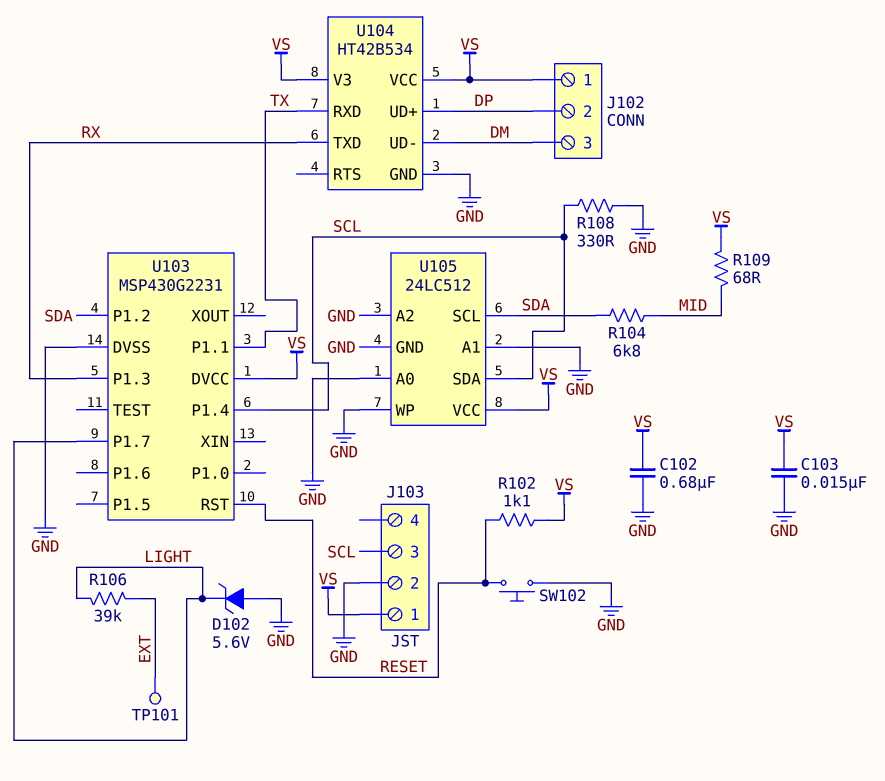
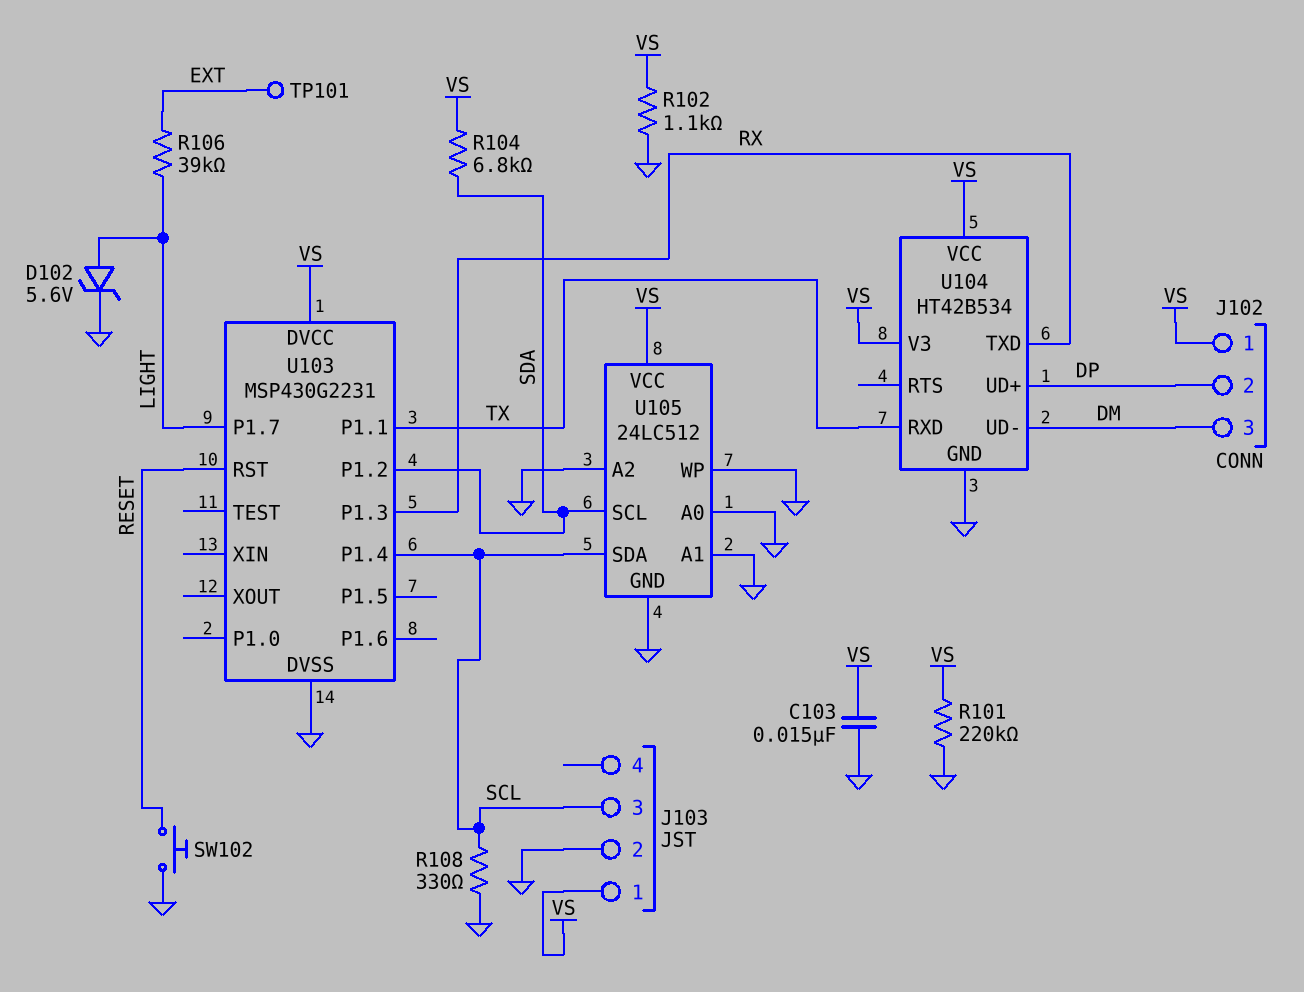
C102: 680nF (GND, VS) -> none
D102: zener 5.6V (A GND, K LIGHT) -> zener 5.6V (A LIGHT, K GND)
R101: none -> 220k (GND, VS)
R102: 1.1k (RESET, VS) -> 1.1k (GND, VS)
R104: 6.8k (MID, SDA) -> 6.8k (SDA, VS)
R109: 68 (MID, VS) -> none

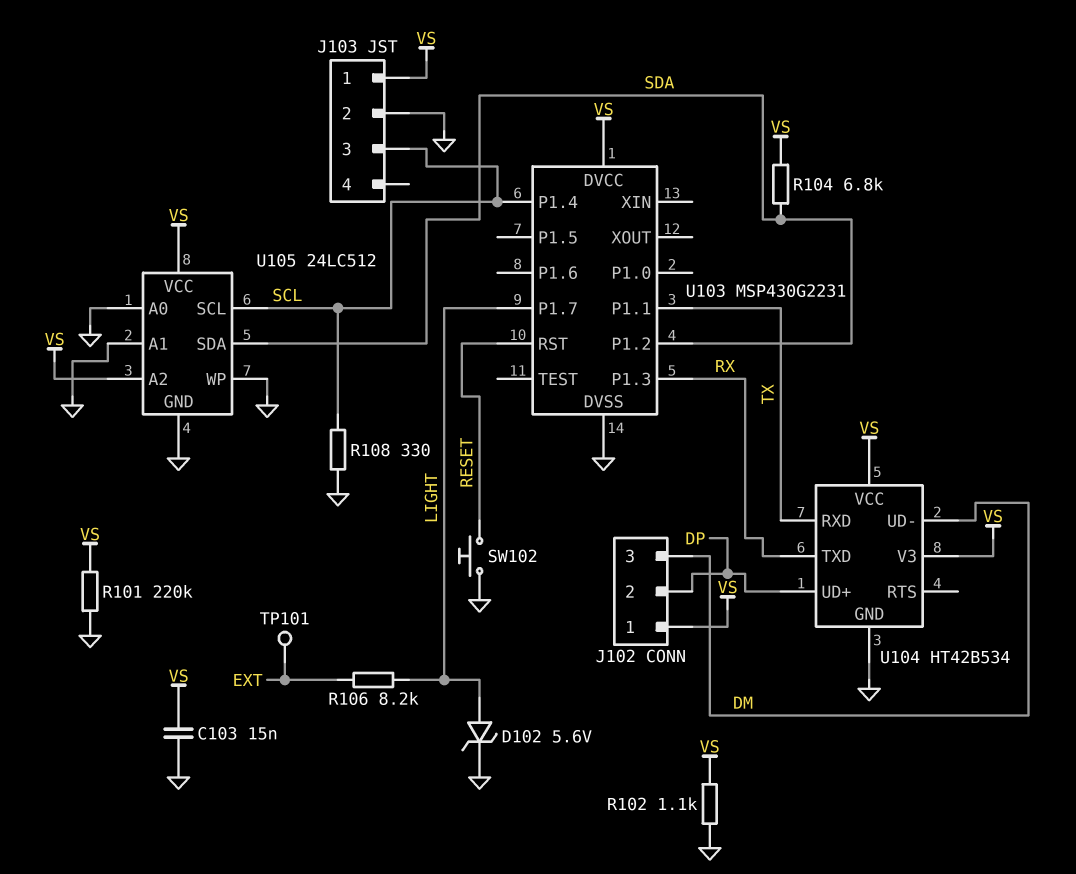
R106: 39k (EXT, LIGHT) -> 8.2k (EXT, LIGHT)
U105 pin A2: GND -> VS
U105 pin SCL: SDA -> SCL
U105 pin SDA: SCL -> SDA

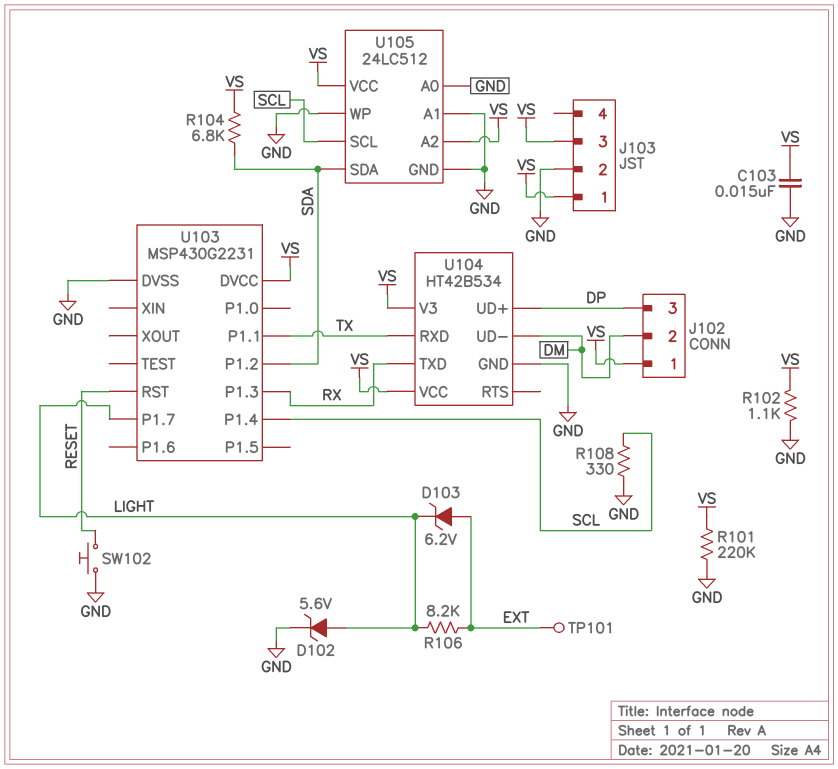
D103: none -> zener 6.2V (A EXT, K LIGHT)
J102 pin 2: DP -> DM
J102 pin 3: DM -> DP
J103 pin 3: SCL -> VS

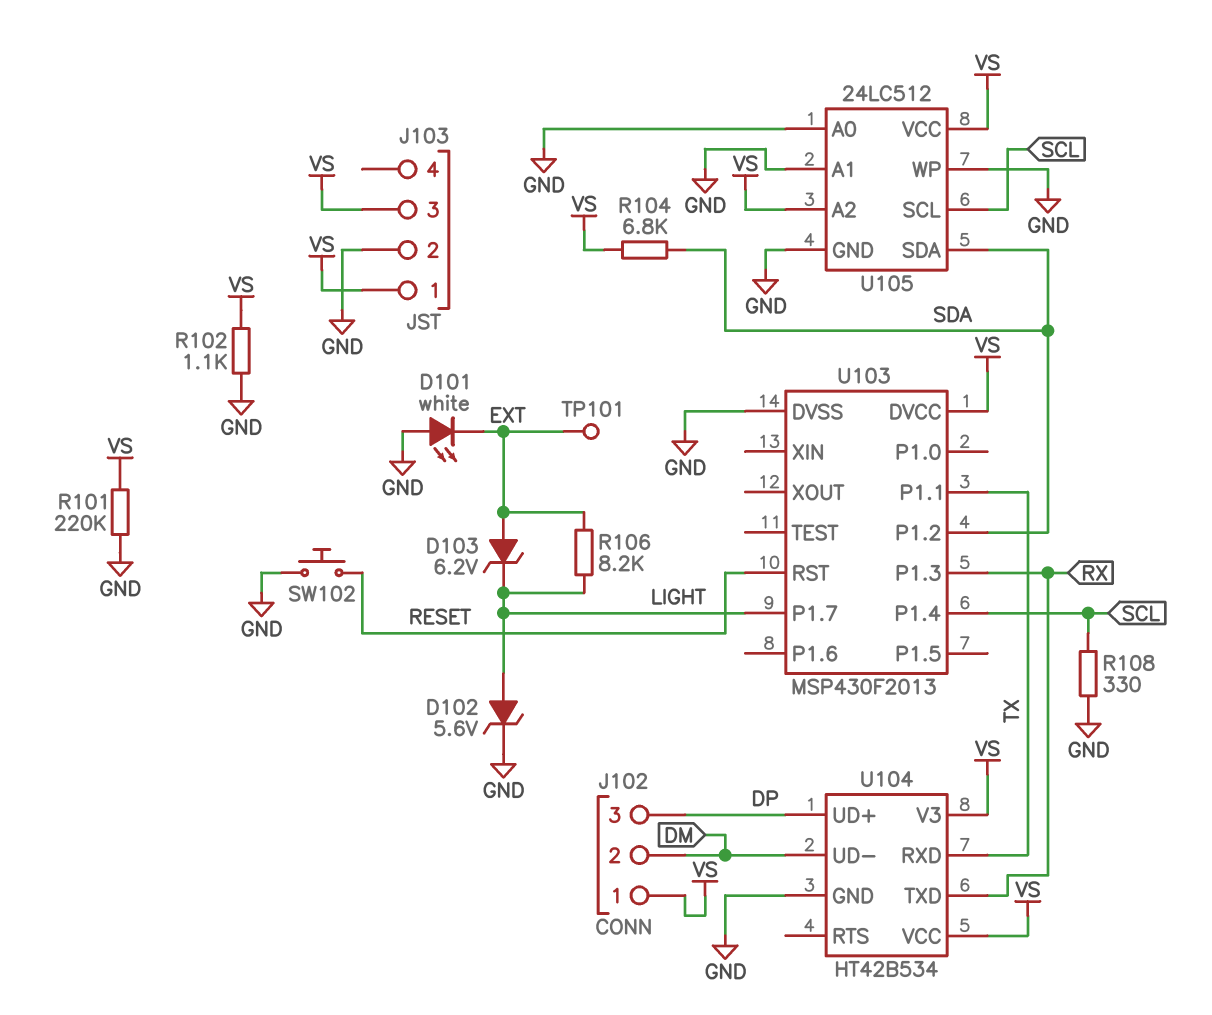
C103: 15nF (GND, VS) -> none
D101: none -> LED white (A GND, K EXT)
U103: MSP430G2231 -> MSP430F2013

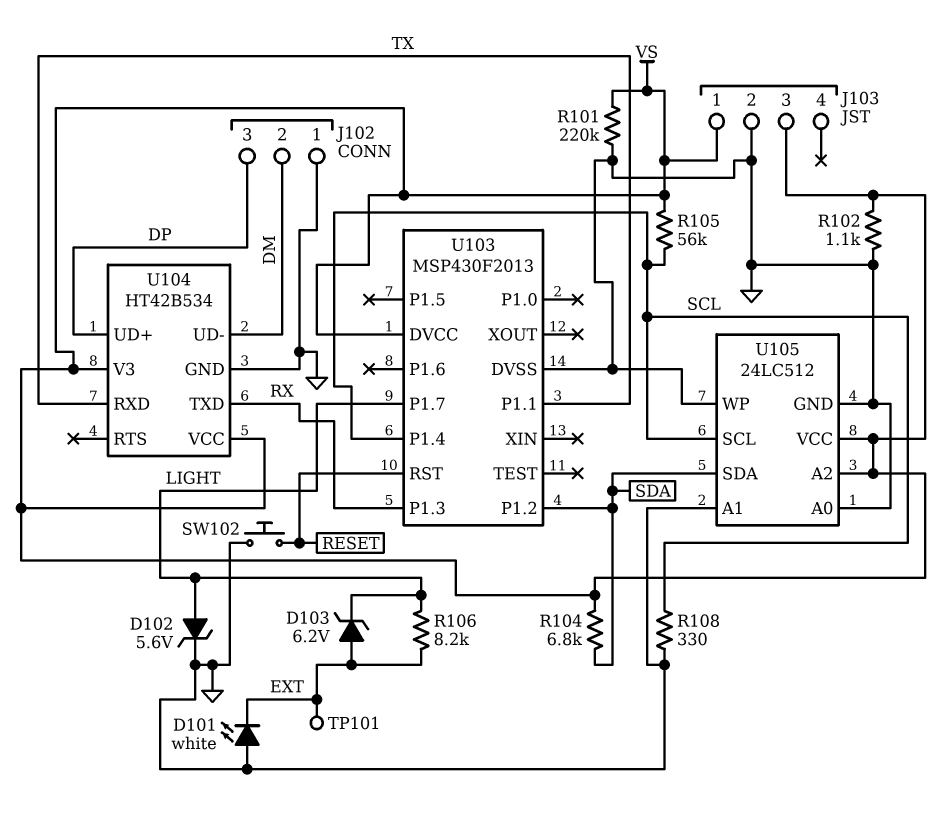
J102 pin 1: VS -> GND
R105: none -> 56k (SCL, VS)

